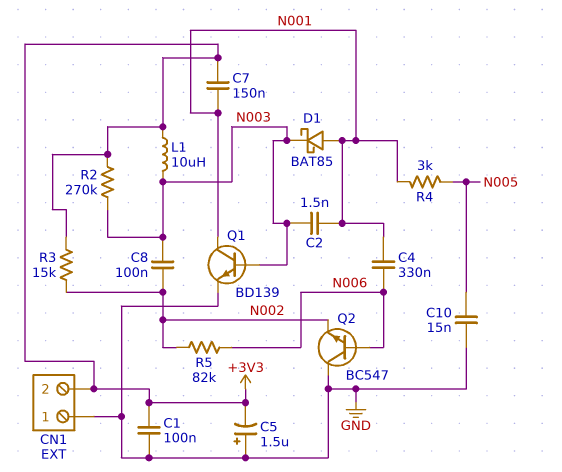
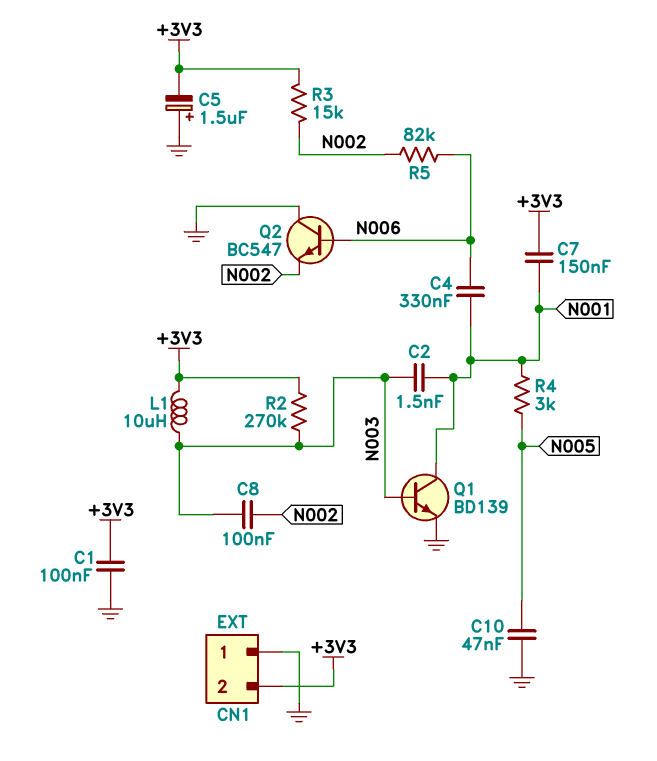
C10: 15nF (GND, N005) -> 47nF (GND, N005)
D1: schottky BAT85 (A N001, K N003) -> none

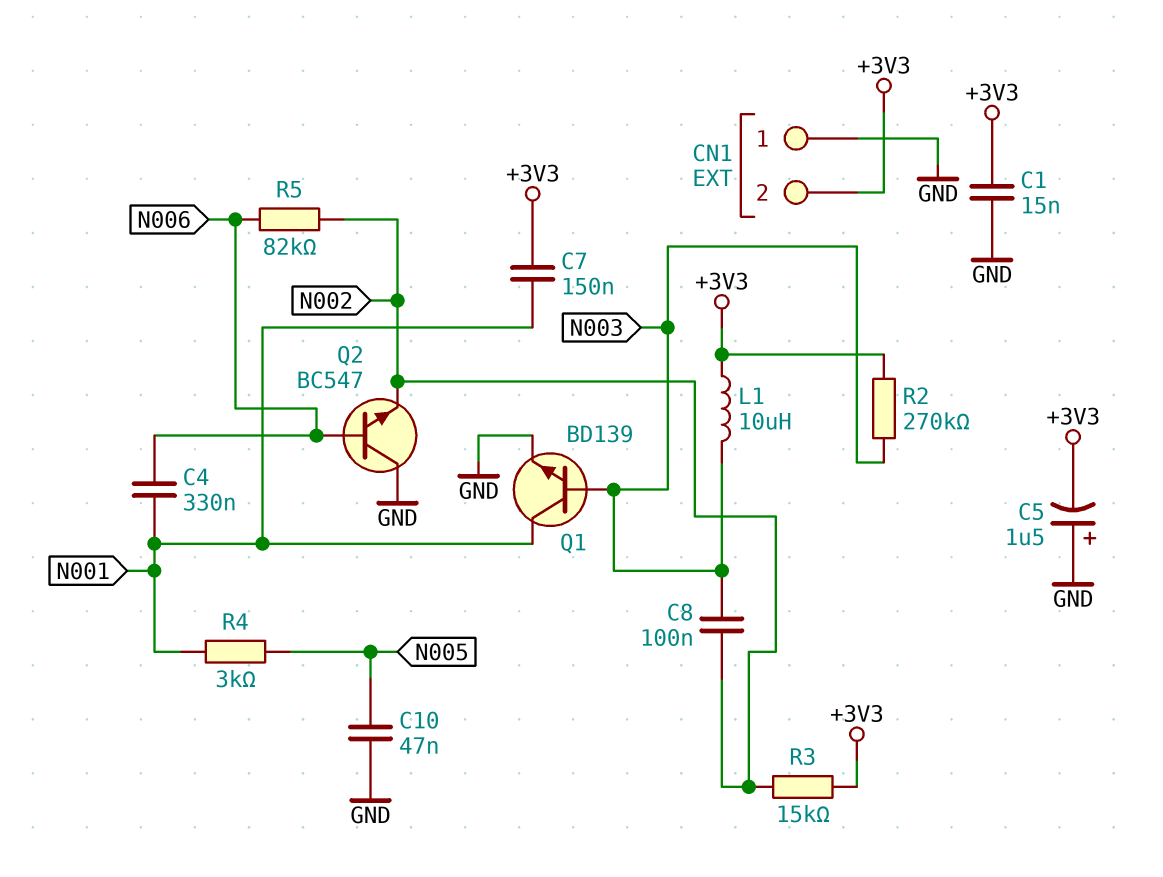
C1: 100nF (+3V3, GND) -> 15nF (+3V3, GND)
C2: 1.5nF (N001, N003) -> none

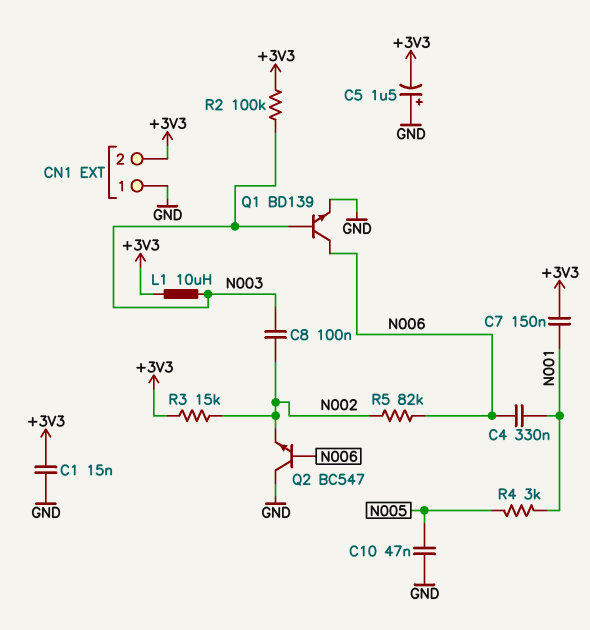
Q1: NPN BD139 (B N003, C N001, E GND) -> NPN BD139 (B N003, C N006, E GND)
R2: 270k (+3V3, N003) -> 100k (+3V3, N003)

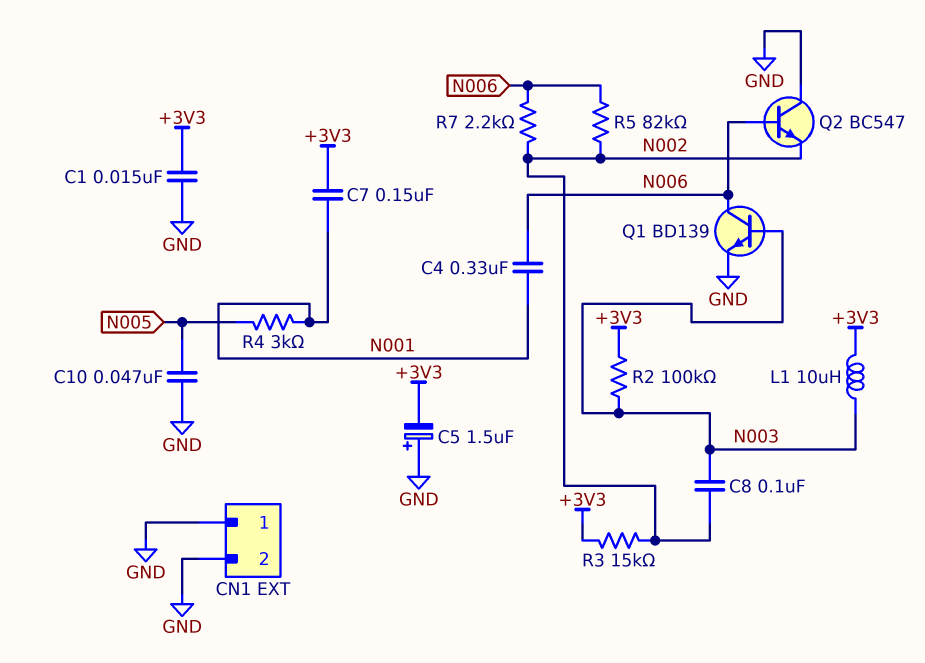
CN1 pin 2: +3V3 -> GND
R7: none -> 2.2k (N002, N006)

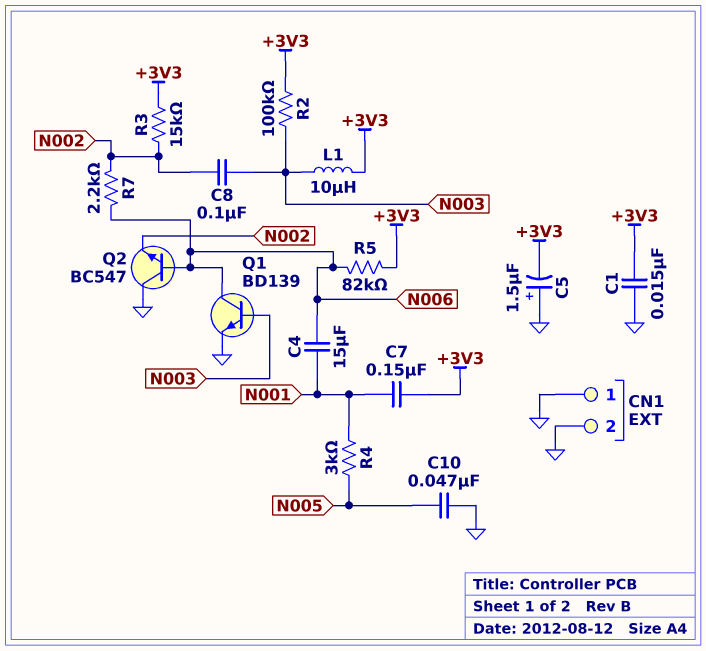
C4: 330nF (N001, N006) -> 15uF (N001, N006)
R5: 82k (N002, N006) -> 82k (+3V3, N006)

